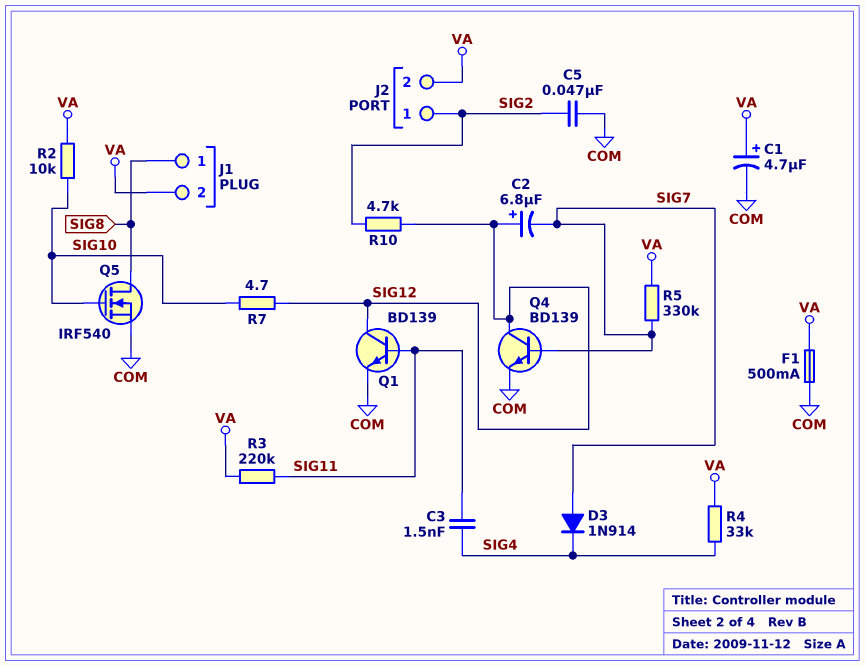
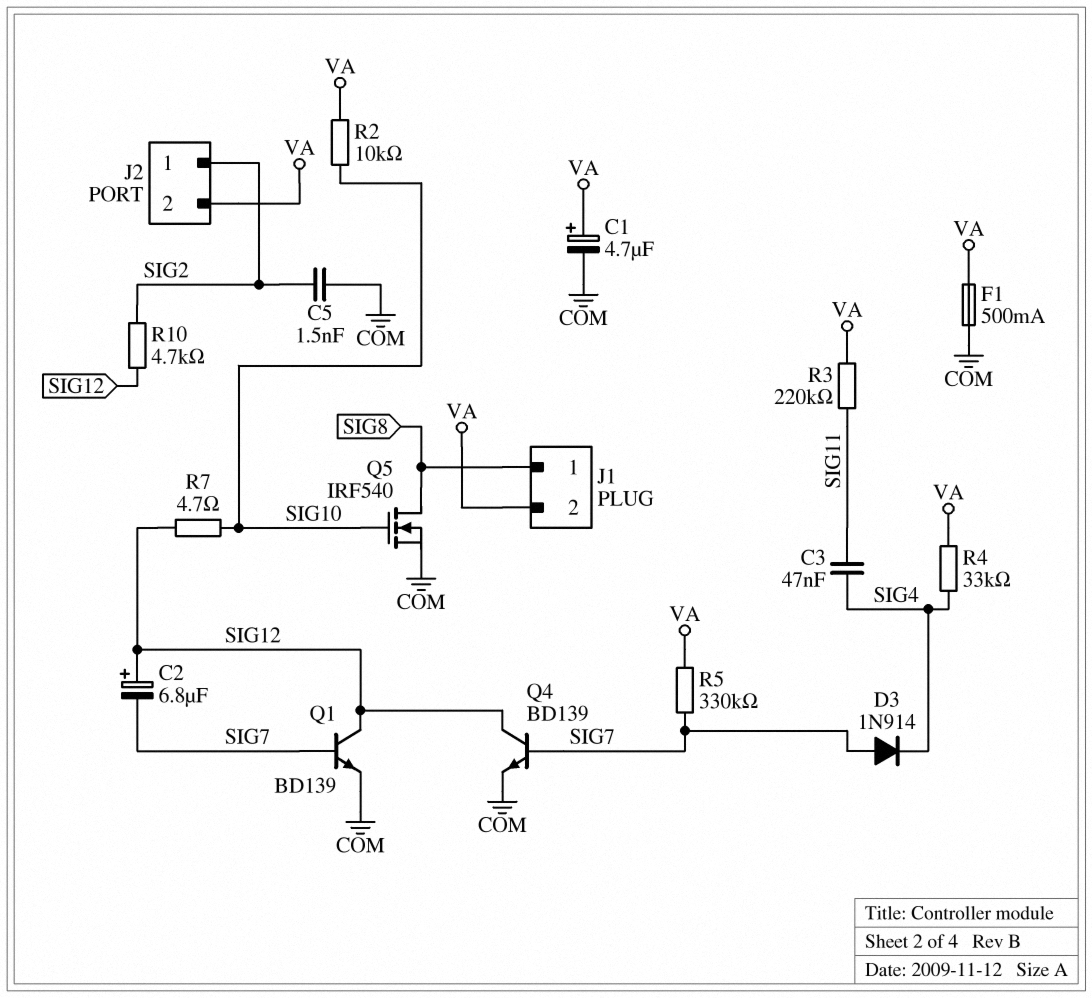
C3: 1.5nF (SIG4, SIG11) -> 47nF (SIG4, SIG11)
C5: 47nF (COM, SIG2) -> 1.5nF (COM, SIG2)
Q1: NPN BD139 (B SIG11, C SIG12, E COM) -> NPN BD139 (B SIG7, C SIG12, E COM)

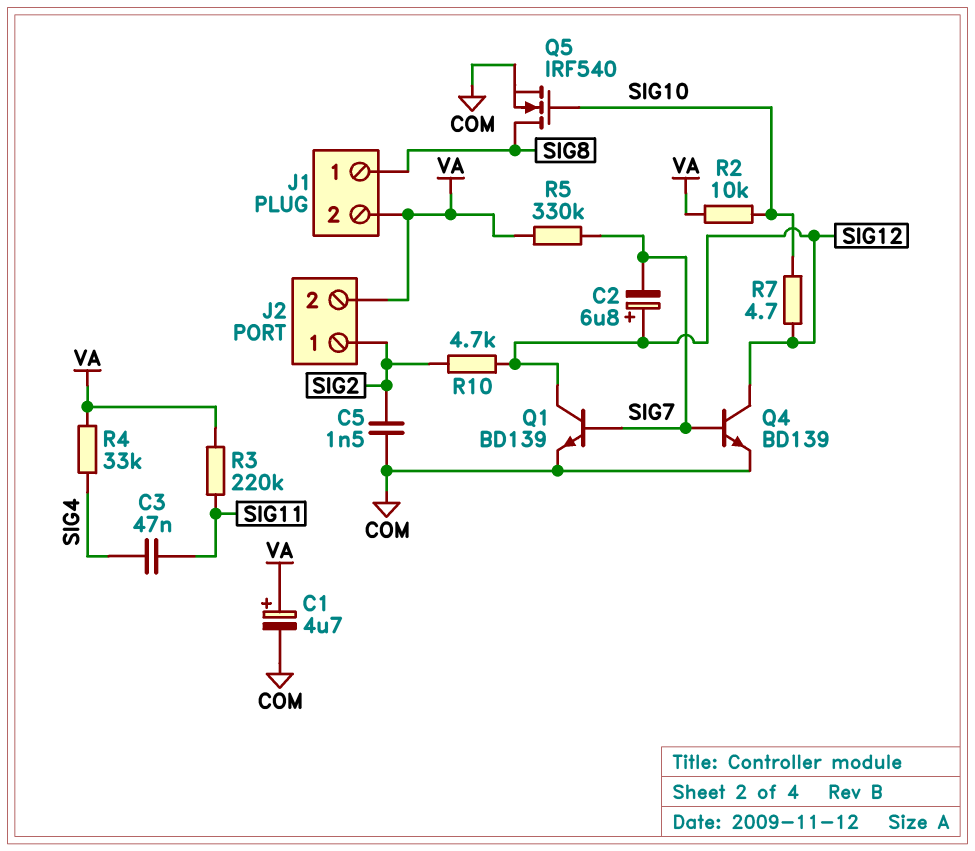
D3: diode 1N914 (A SIG7, K SIG4) -> none
F1: 500mA (COM, VA) -> none

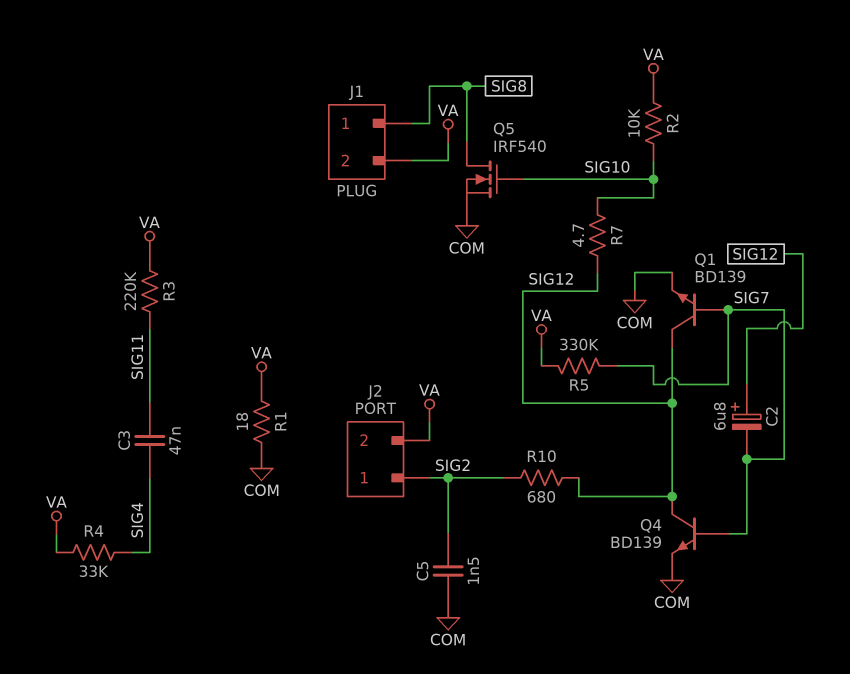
C1: 4.7uF (plus VA, minus COM) -> none
R1: none -> 18 (COM, VA)
R10: 4.7k (SIG2, SIG12) -> 680 (SIG2, SIG12)

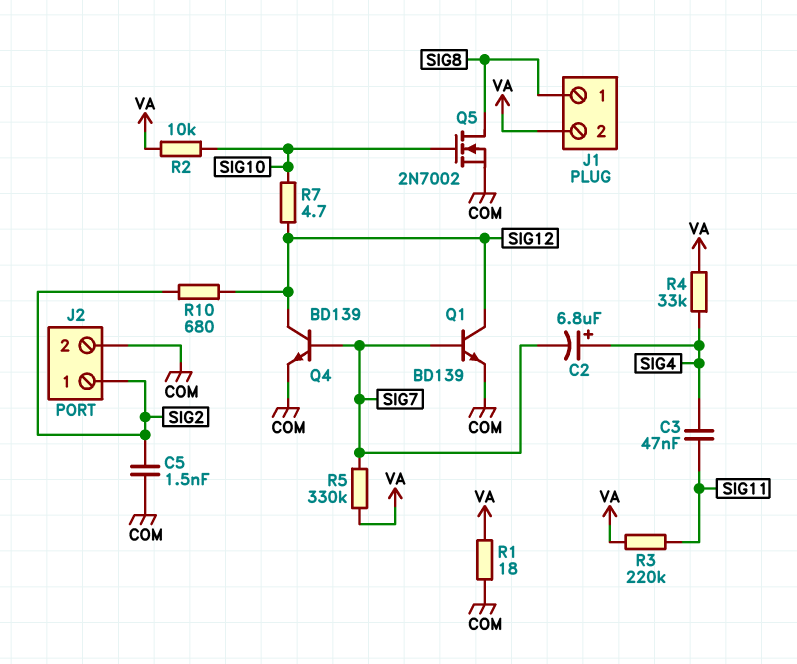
C2: 6.8uF (plus SIG12, minus SIG7) -> 6.8uF (plus SIG4, minus SIG7)
J2 pin 2: VA -> COM
Q5: NMOS IRF540 (G SIG10, D SIG8, S COM) -> NMOS 2N7002 (G SIG10, D SIG8, S COM)

